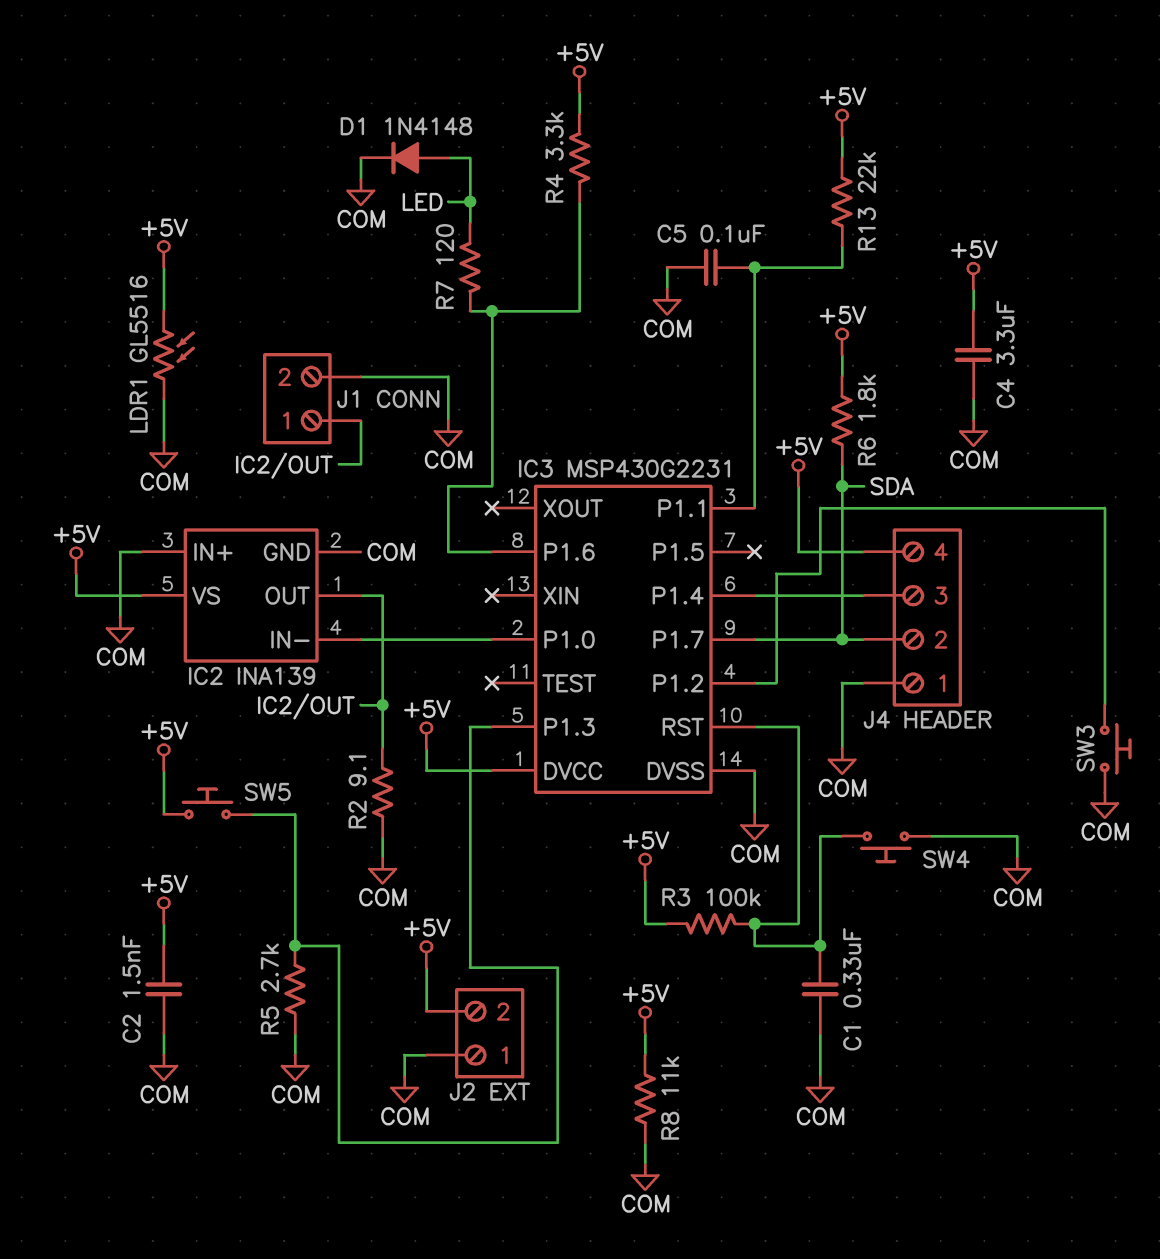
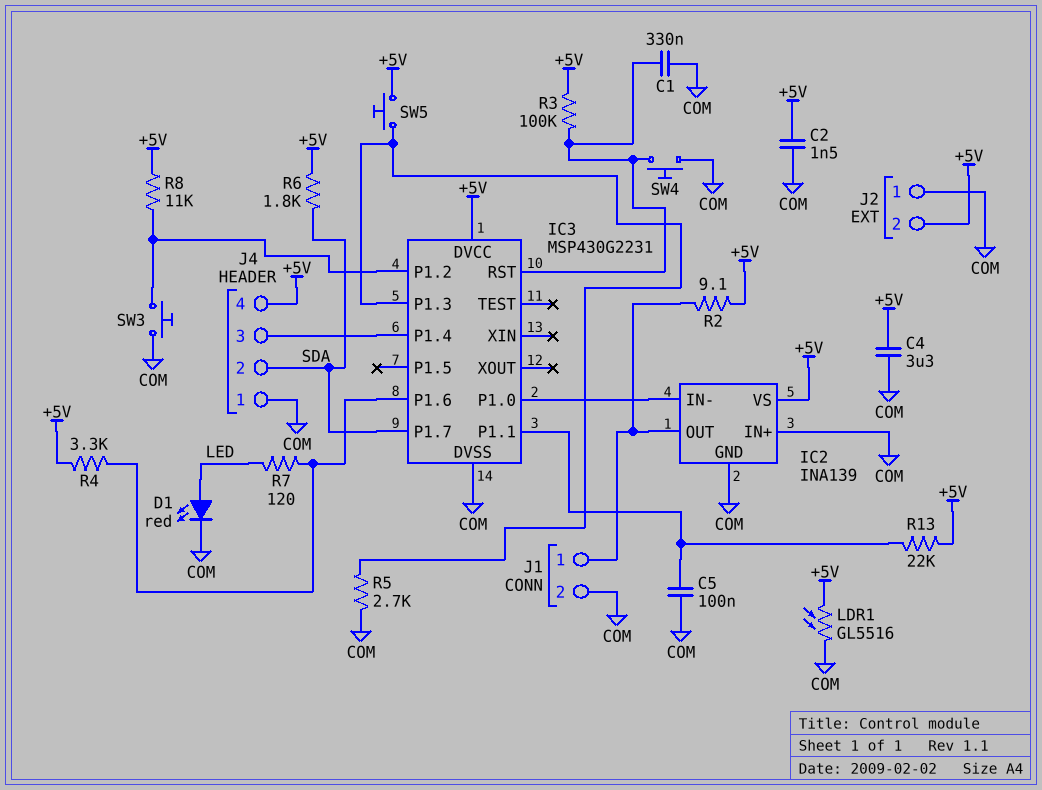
D1: diode 1N4148 (A LED, K COM) -> LED red (A LED, K COM)
R2: 9.1 (COM, IC2/OUT) -> 9.1 (+5V, IC2/OUT)
R8: 11k (+5V, COM) -> 11k (+5V, IC3/P1.2)

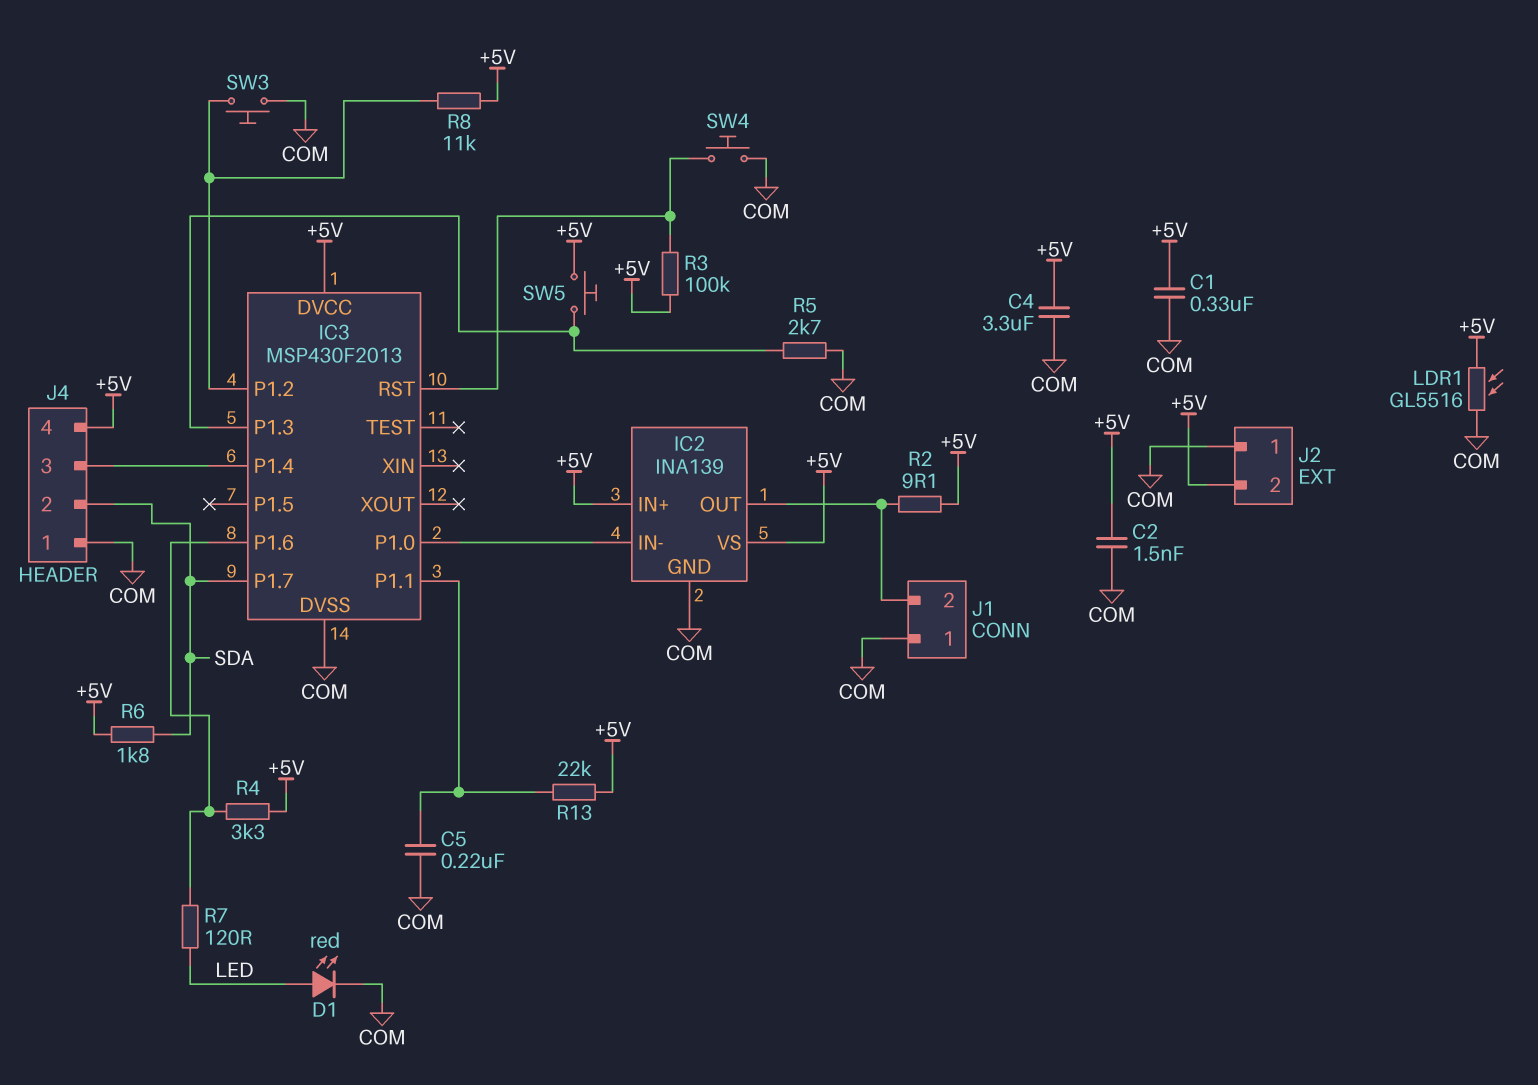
C1: 330nF (COM, IC3/RST) -> 330nF (+5V, COM)
C5: 100nF (COM, IC3/P1.1) -> 220nF (COM, IC3/P1.1)
IC2 pin IN+: COM -> +5V
IC3: MSP430G2231 -> MSP430F2013
J1 pin 1: IC2/OUT -> COM
J1 pin 2: COM -> IC2/OUT

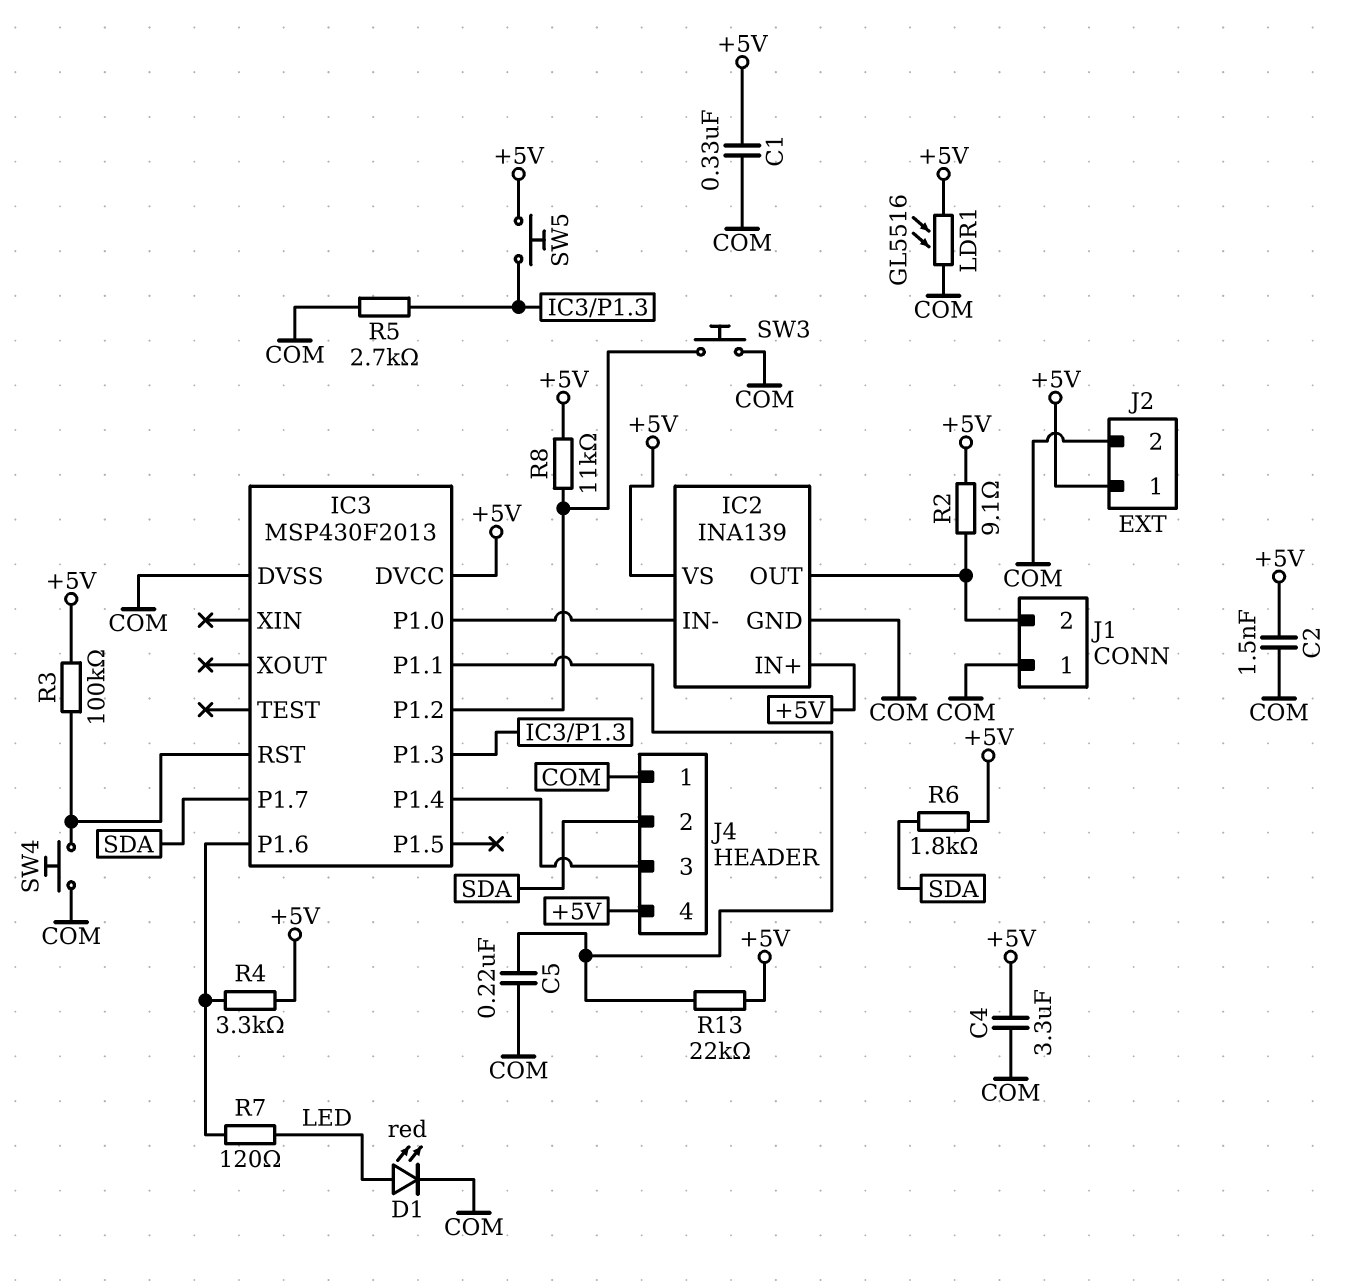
J2 pin 1: COM -> +5V
J2 pin 2: +5V -> COM

